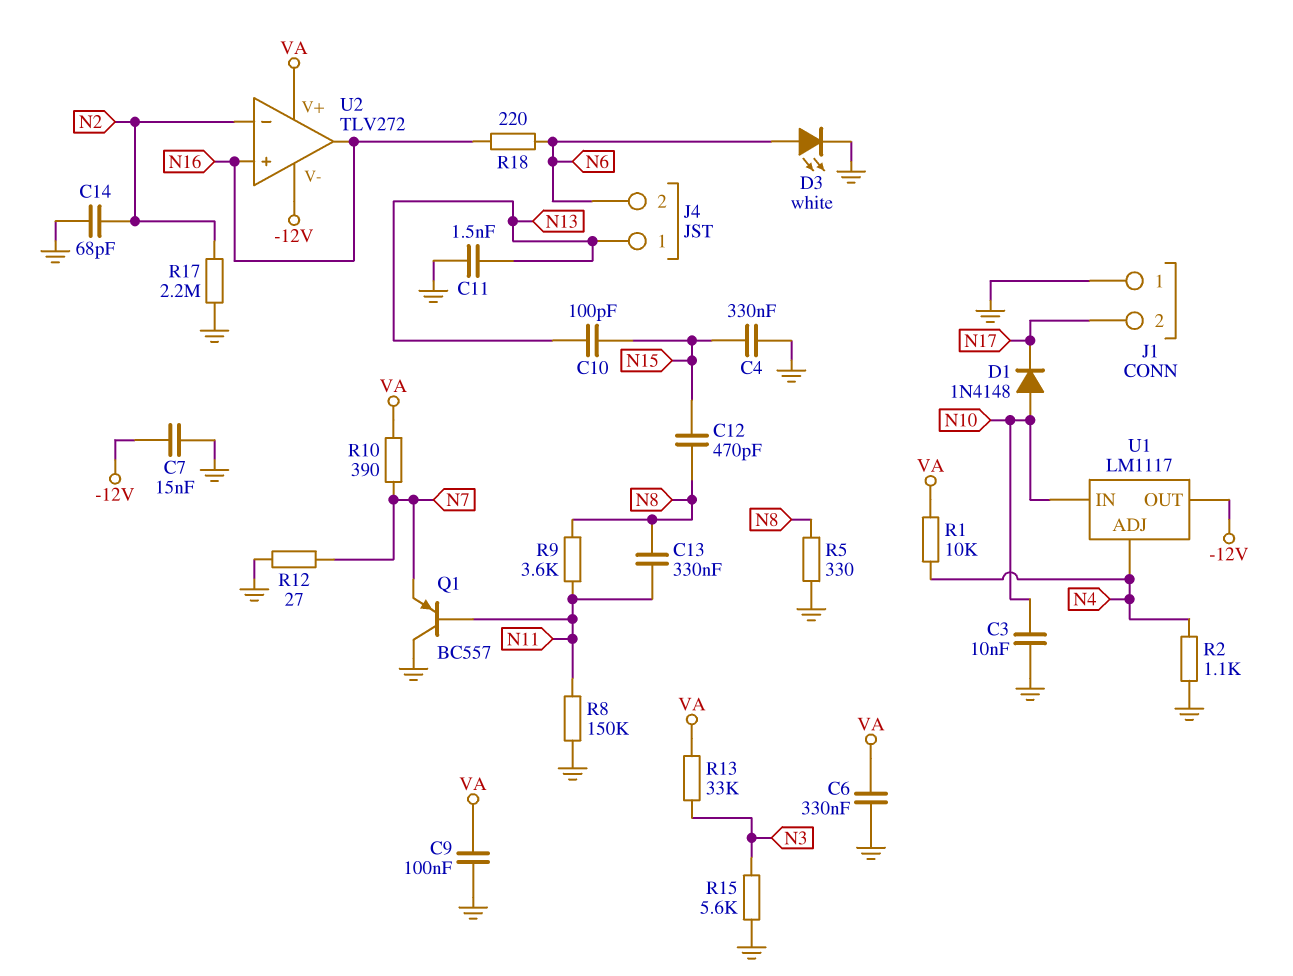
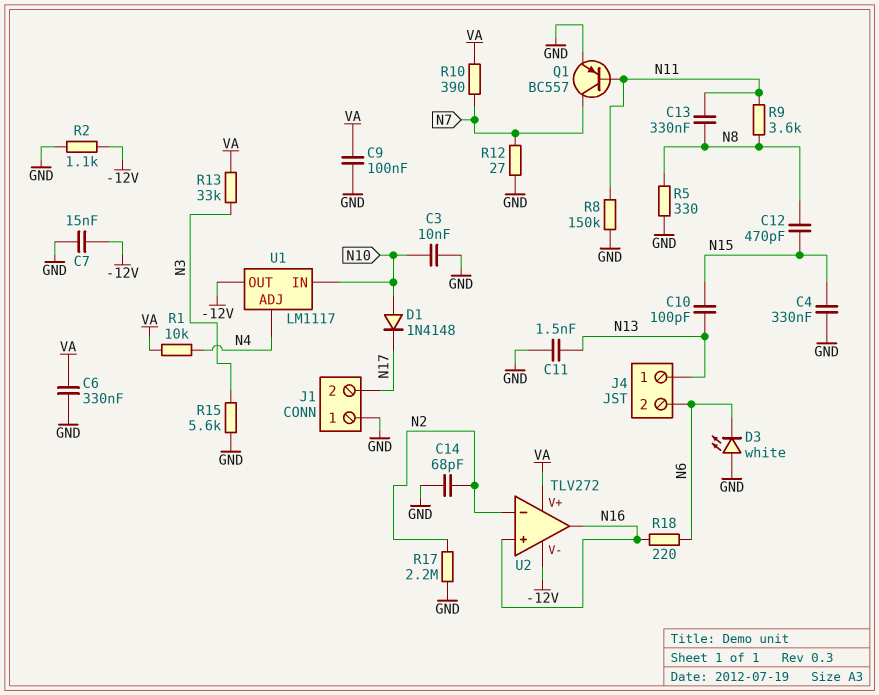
D3: LED white (A N6, K GND) -> LED white (A GND, K N6)
Q1: PNP BC557 (B N11, C GND, E N7) -> PNP BC557 (B N11, C N7, E GND)
R2: 1.1k (GND, N4) -> 1.1k (-12V, GND)

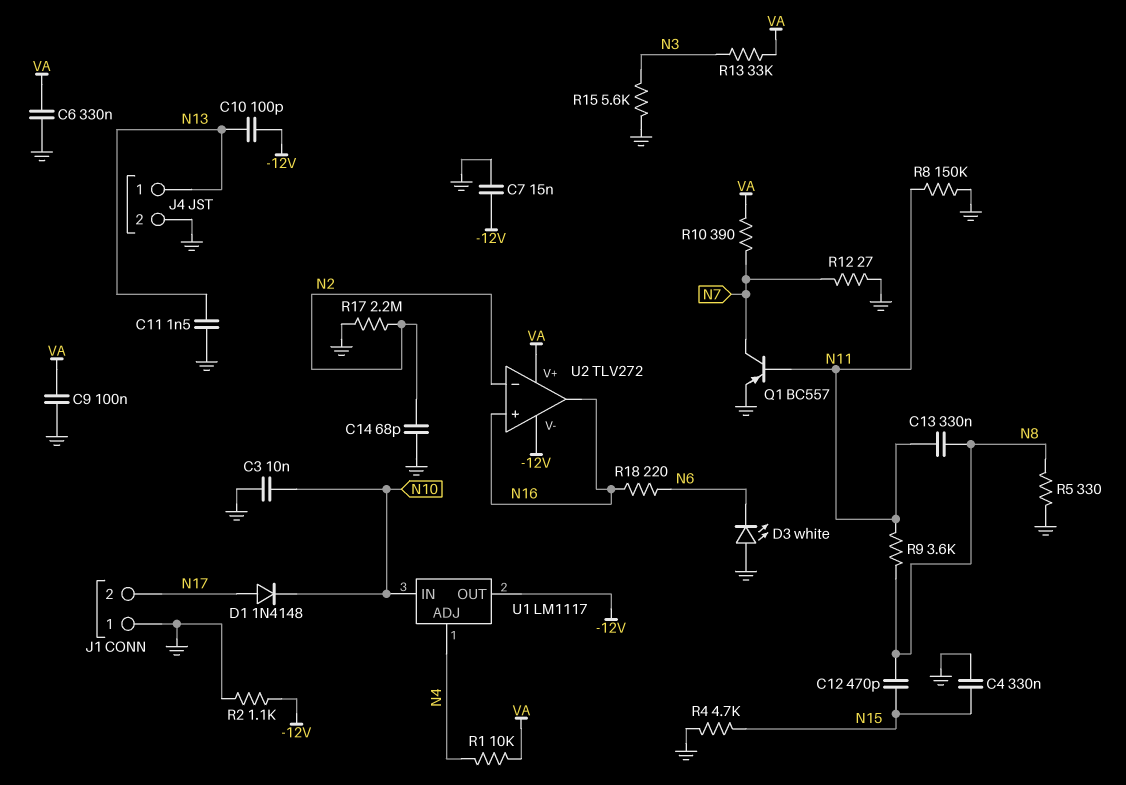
C10: 100pF (N13, N15) -> 100pF (-12V, N13)
D1: diode 1N4148 (A N10, K N17) -> diode 1N4148 (A N17, K N10)
J4 pin 2: N6 -> GND
R4: none -> 4.7k (GND, N15)

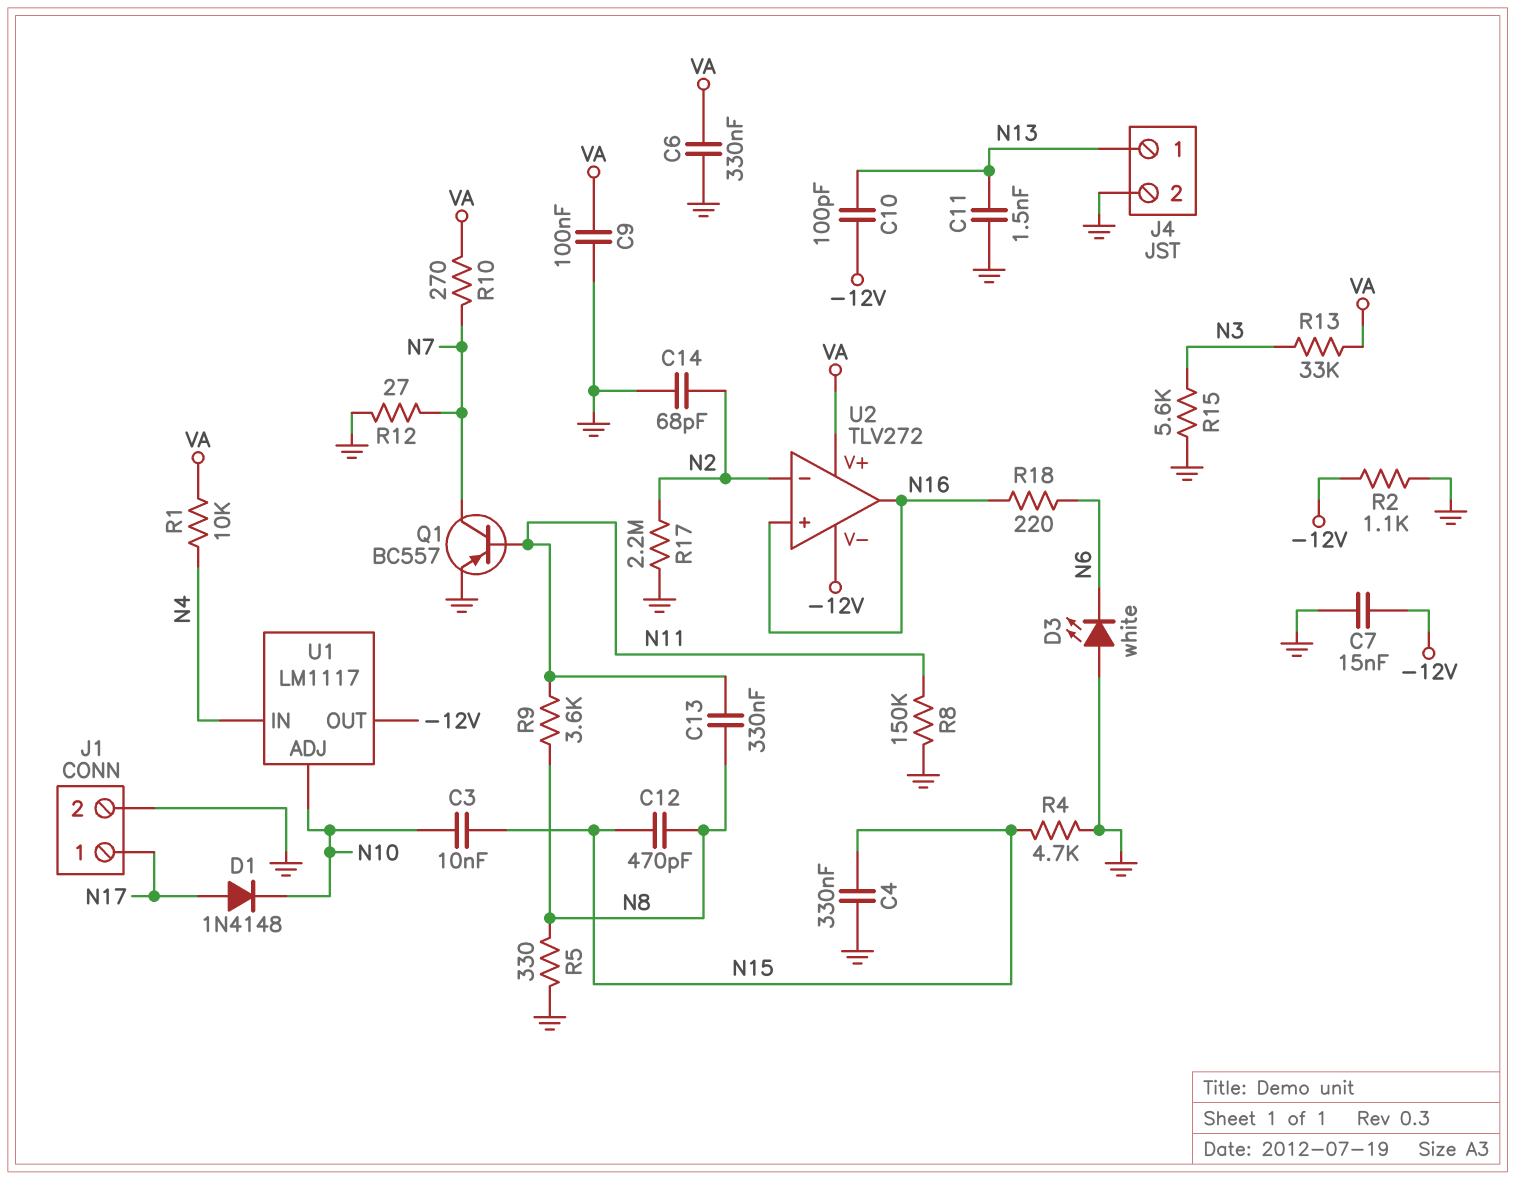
C3: 10nF (GND, N10) -> 10nF (N10, N15)
J1 pin 1: GND -> N17
J1 pin 2: N17 -> GND
R10: 390 (N7, VA) -> 270 (N7, VA)
U1 pin ADJ: N4 -> N10
U1 pin IN: N10 -> N4

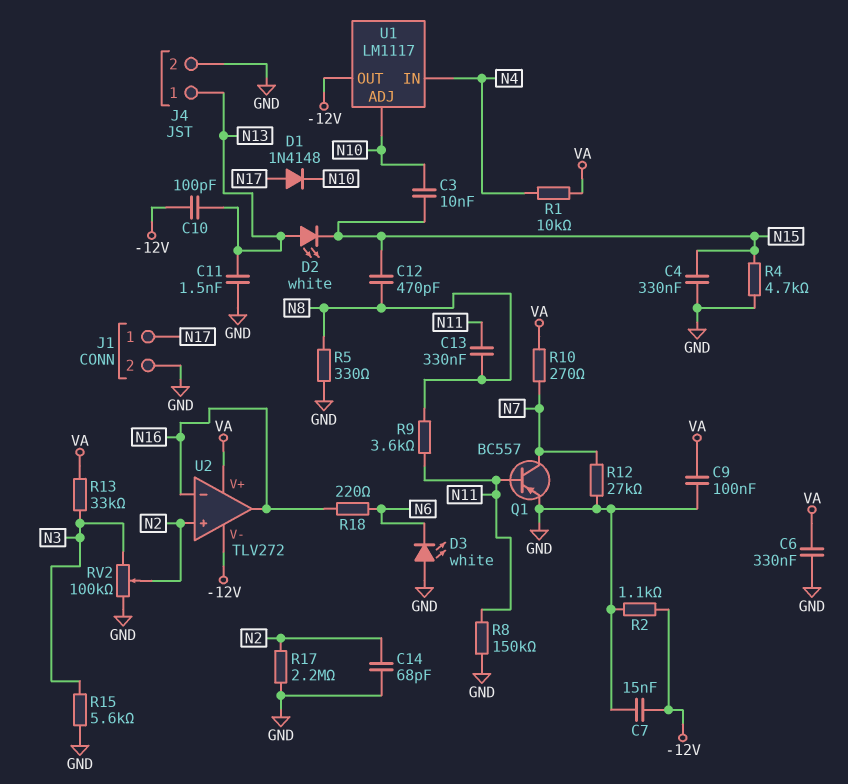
D2: none -> LED white (A N13, K N15)
R12: 27 (GND, N7) -> 27k (GND, N7)
RV2: none -> 100k (GND, N3, wiper N2)
U2 pin in+: N16 -> N2
U2 pin in-: N2 -> N16

